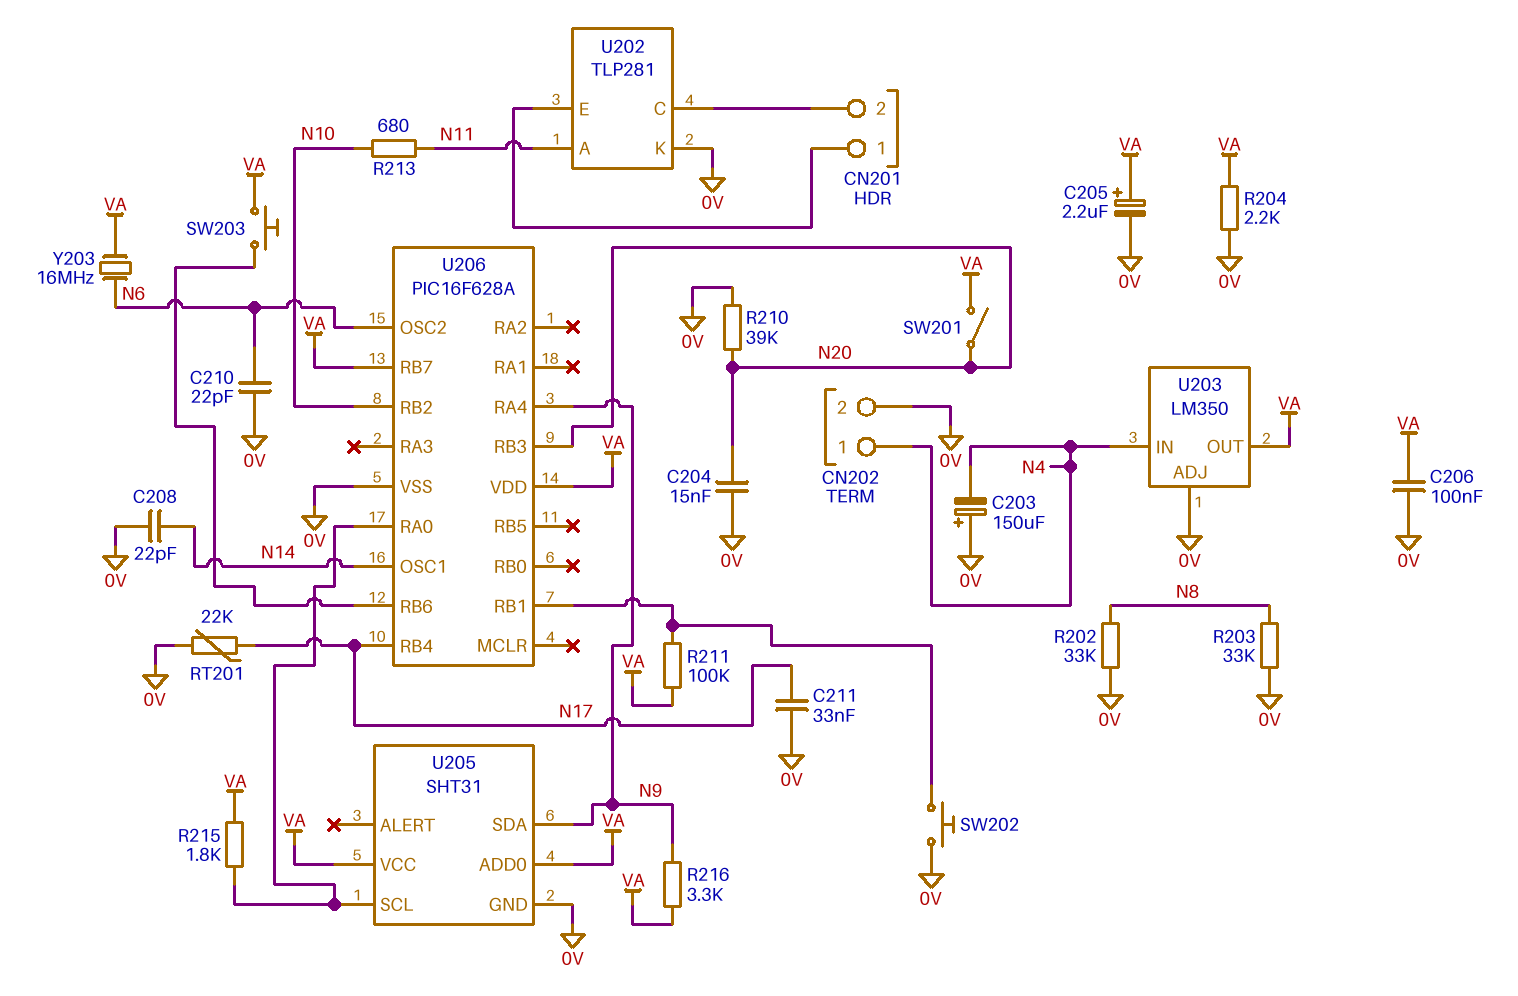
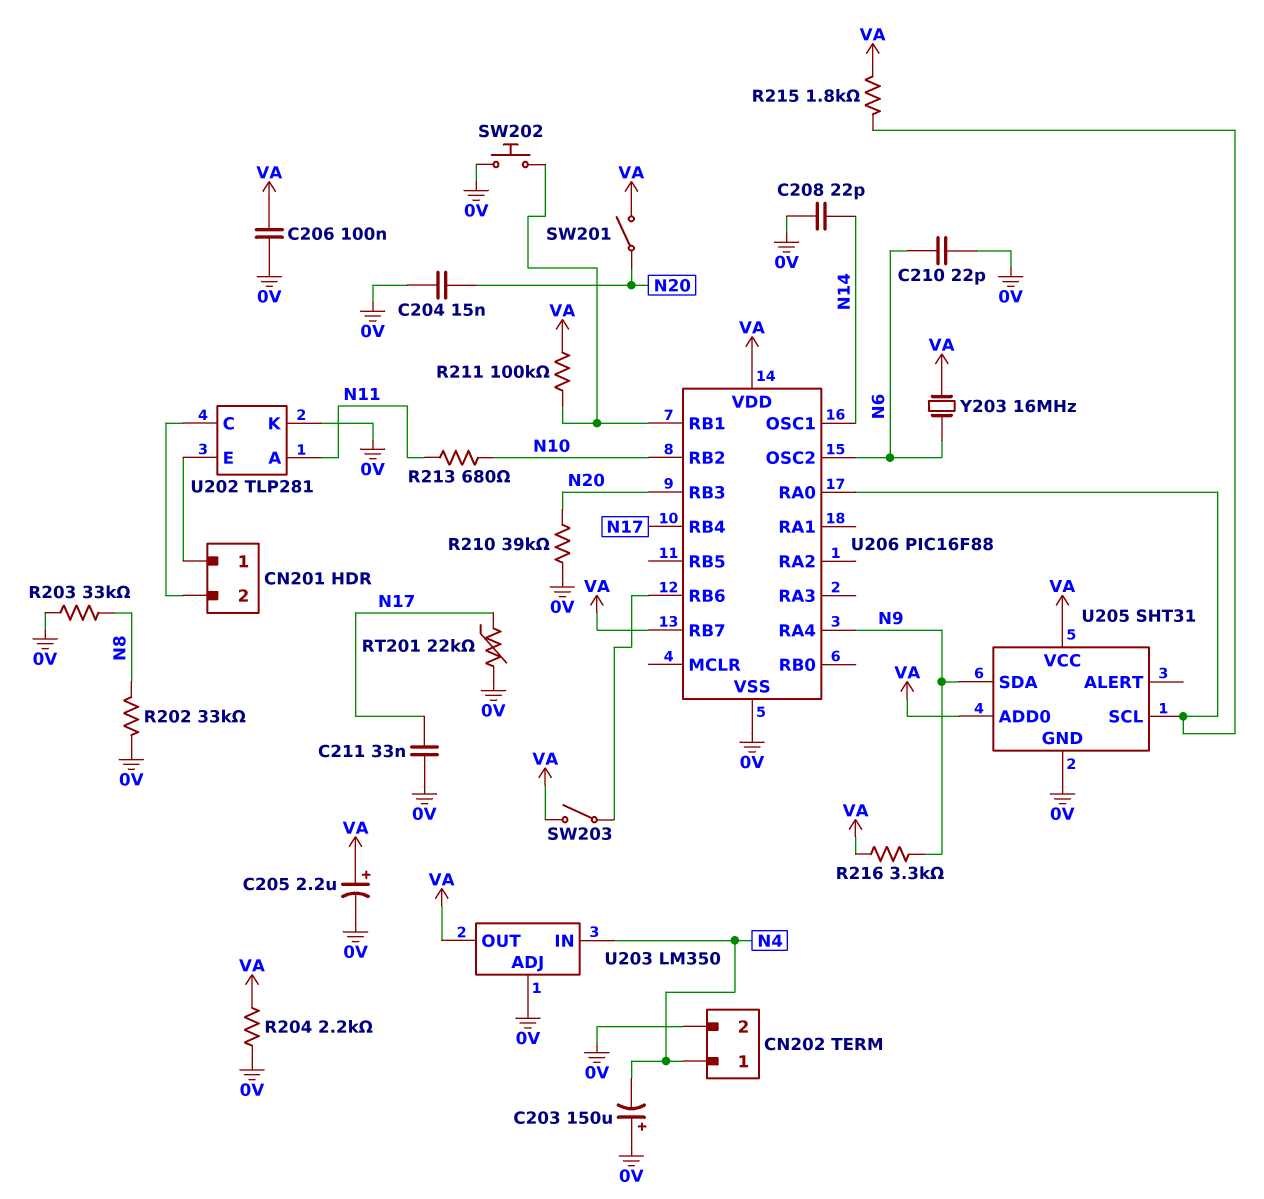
SW203: button (U206/RB6, VA) -> switch (U206/RB6, VA)
U206: PIC16F628A -> PIC16F88

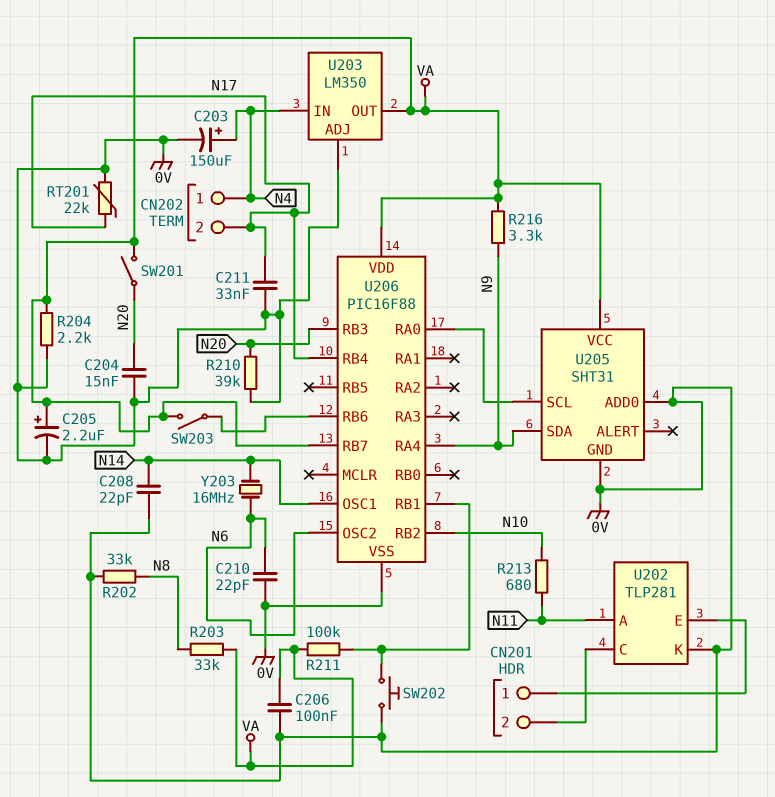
C203: 150uF (plus 0V, minus N4) -> 150uF (plus N4, minus 0V)
CN202 pin 2: 0V -> N17
R203: 33k (0V, N8) -> 33k (N8, VA)
R215: 1.8k (U205/SCL, VA) -> none
U205 pin ADD0: VA -> 0V
Y203: 16MHz (N6, VA) -> 16MHz (N6, N14)

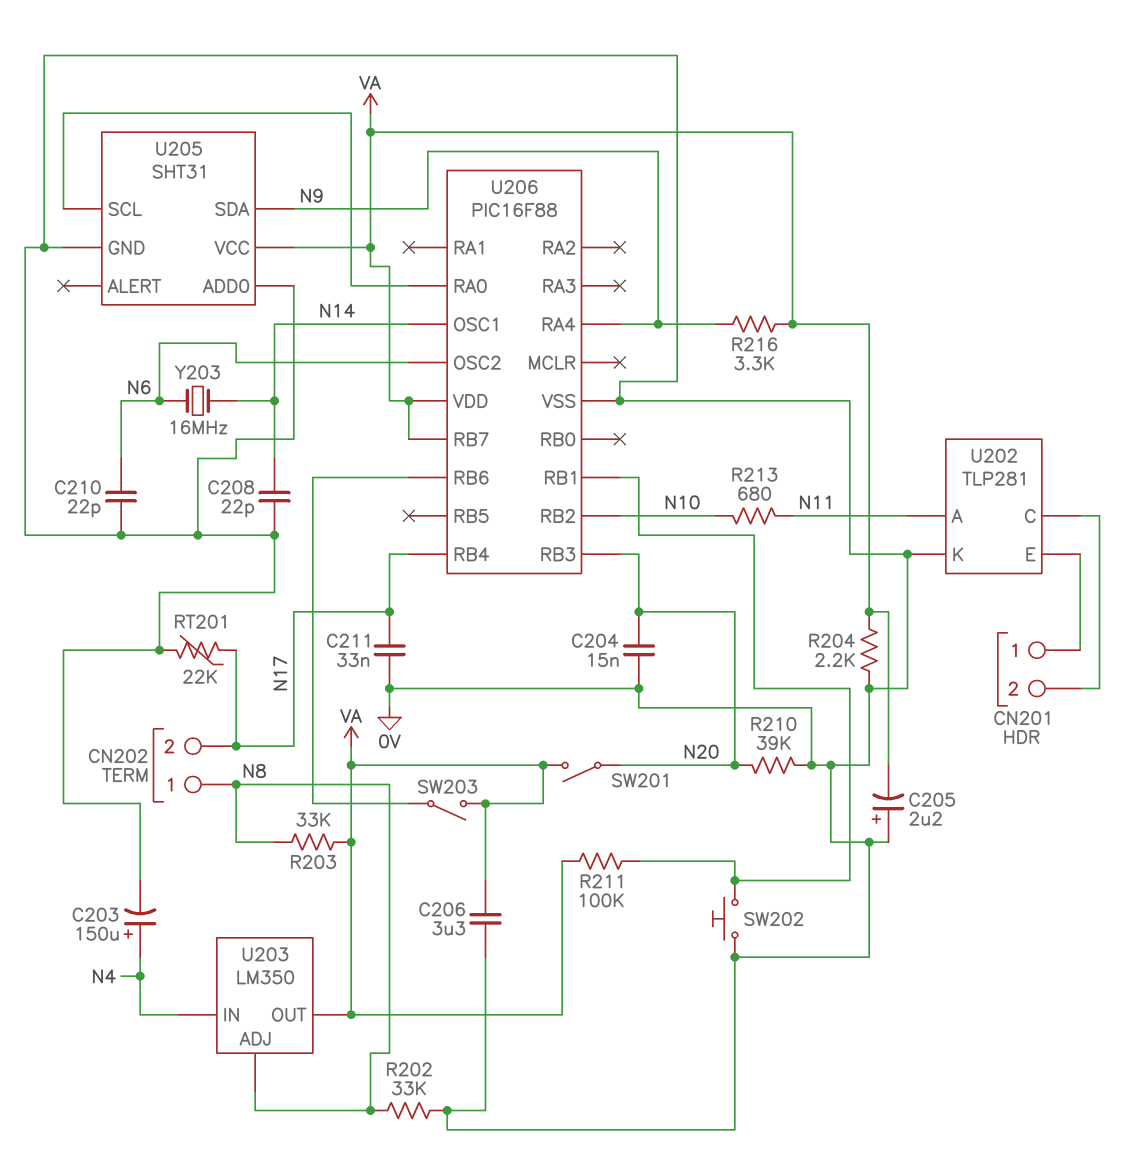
C205: 2.2uF (plus VA, minus 0V) -> 2.2uF (plus 0V, minus VA)
C206: 100nF (0V, VA) -> 3.3uF (0V, VA)
CN202 pin 1: N4 -> N8
U203 pin ADJ: 0V -> N8

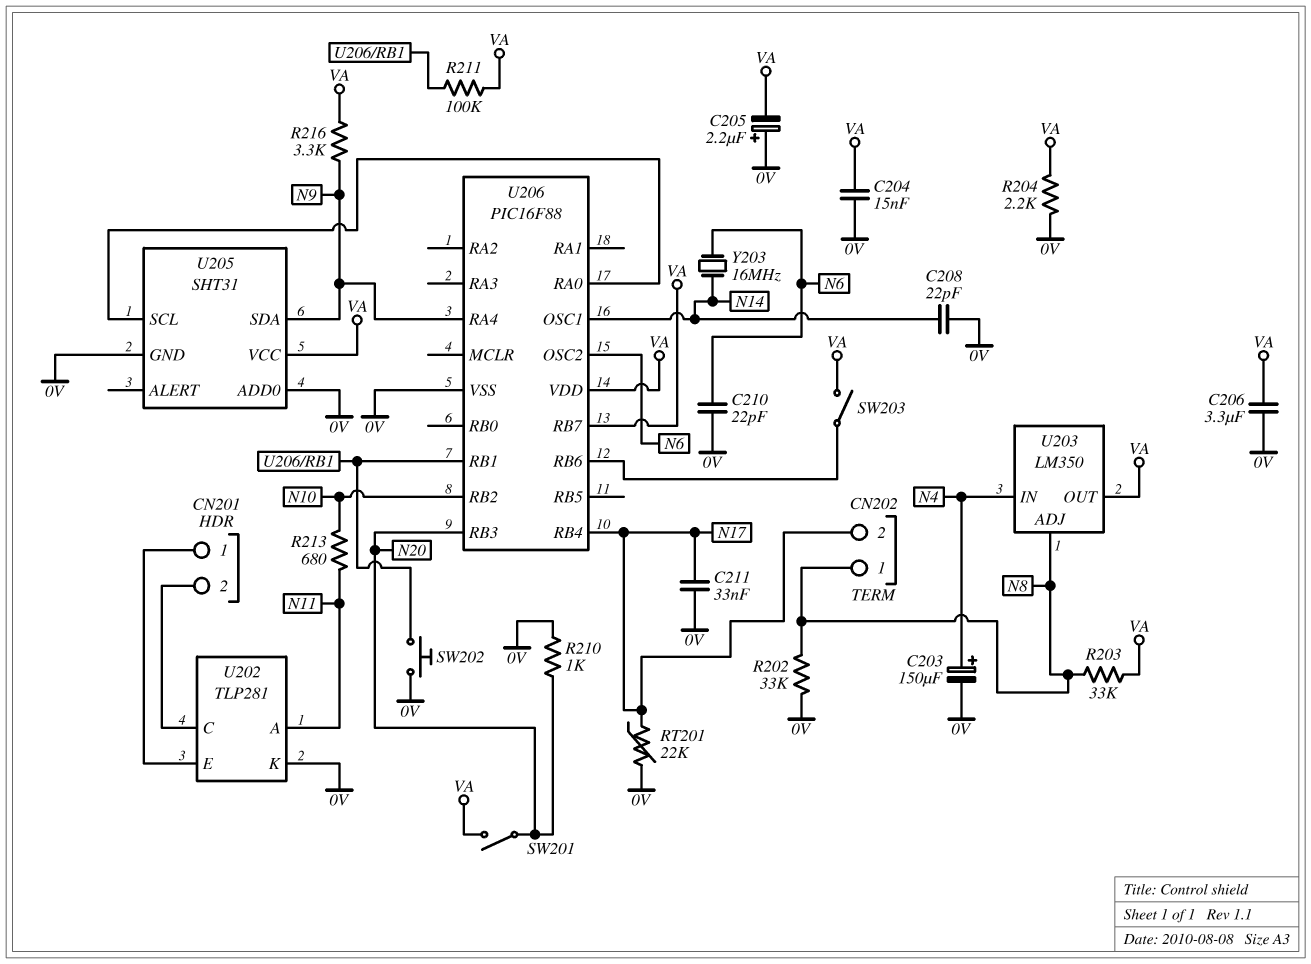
C204: 15nF (0V, N20) -> 15nF (0V, VA)
R210: 39k (0V, N20) -> 1k (0V, N20)

